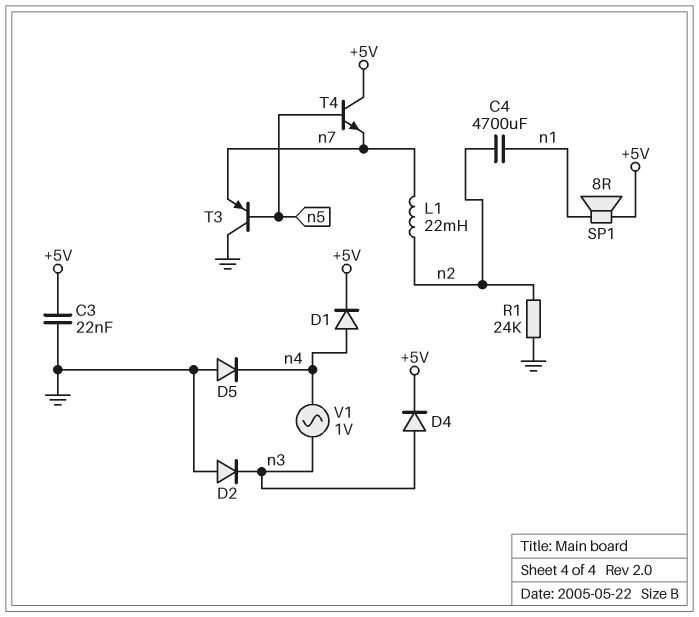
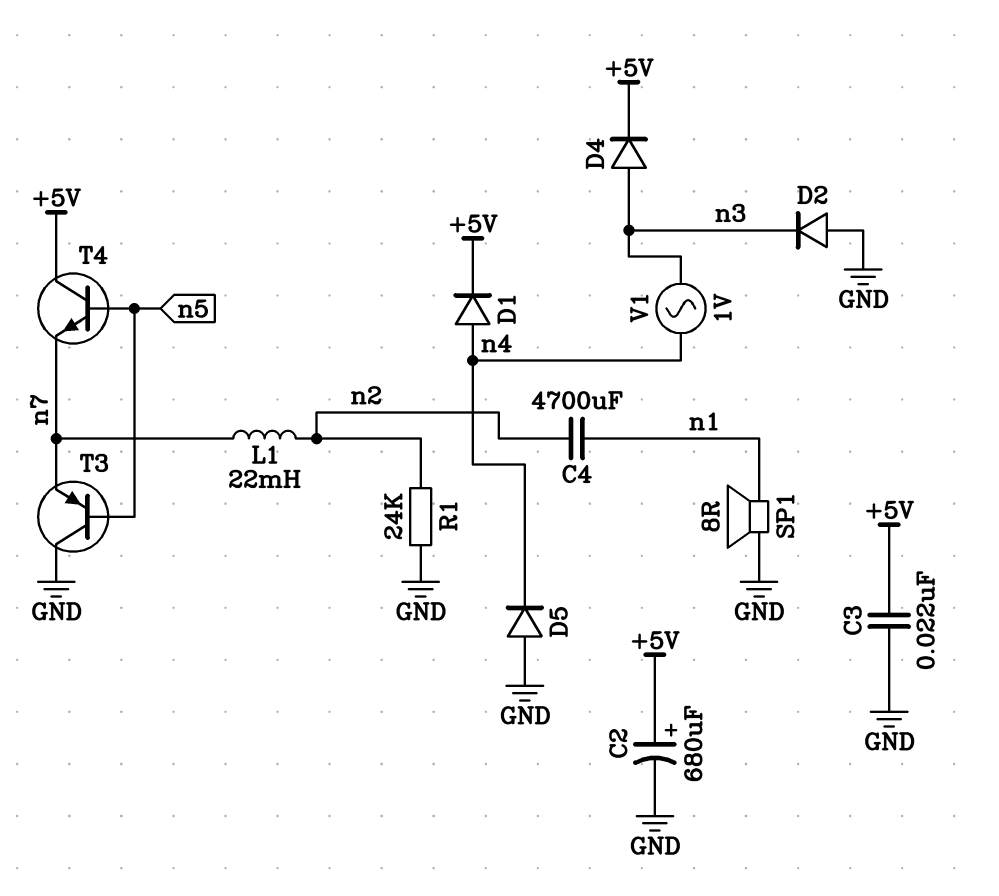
C2: none -> 680uF (plus +5V, minus GND)
SP1: speaker 8R (+5V, n1) -> speaker 8R (GND, n1)

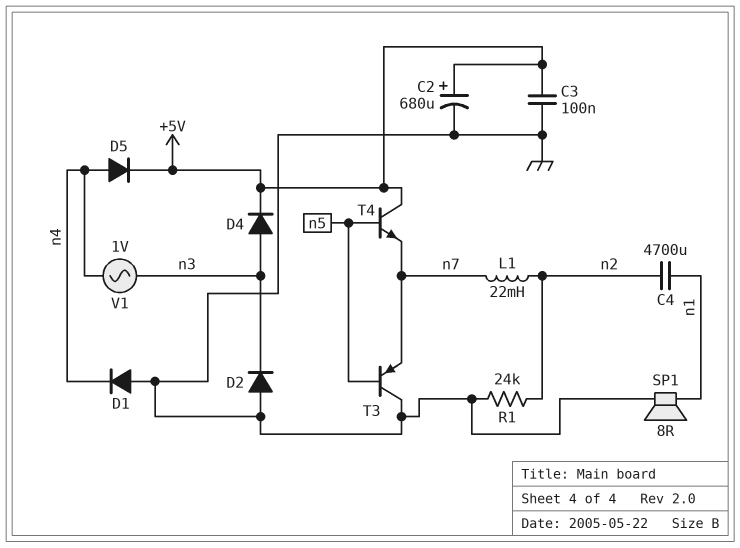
C3: 22nF (+5V, GND) -> 100nF (+5V, GND)
D1: diode (A n4, K +5V) -> diode (A GND, K n4)
D5: diode (A GND, K n4) -> diode (A n4, K +5V)

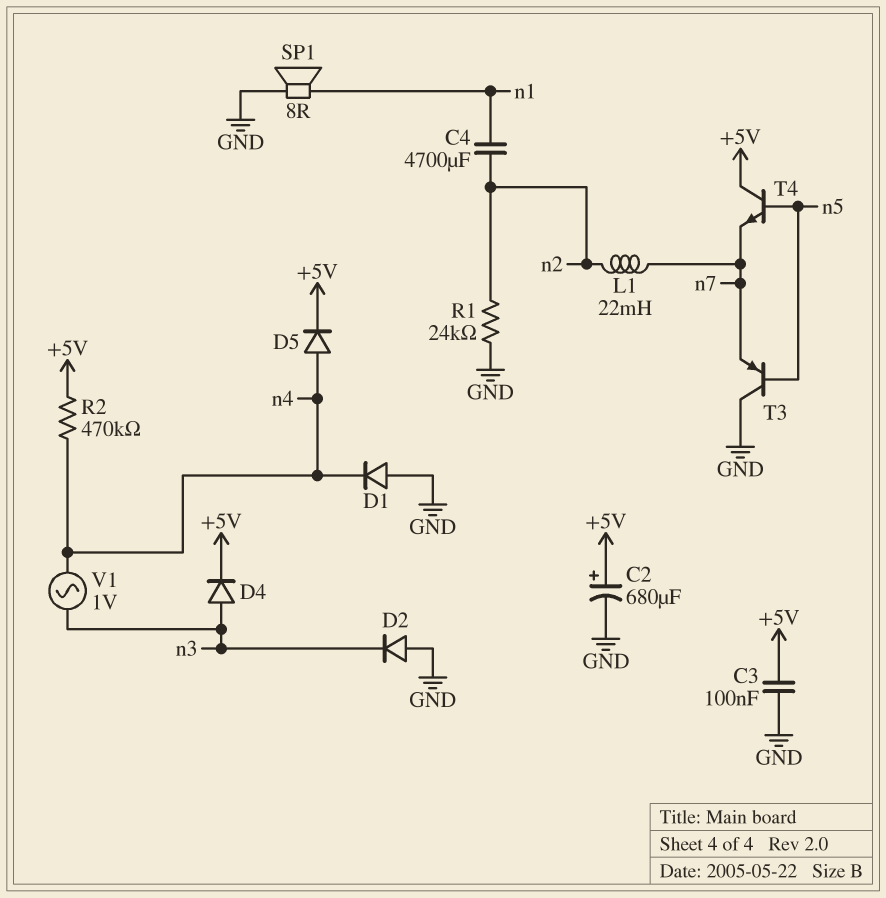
R2: none -> 470k (+5V, n4)

